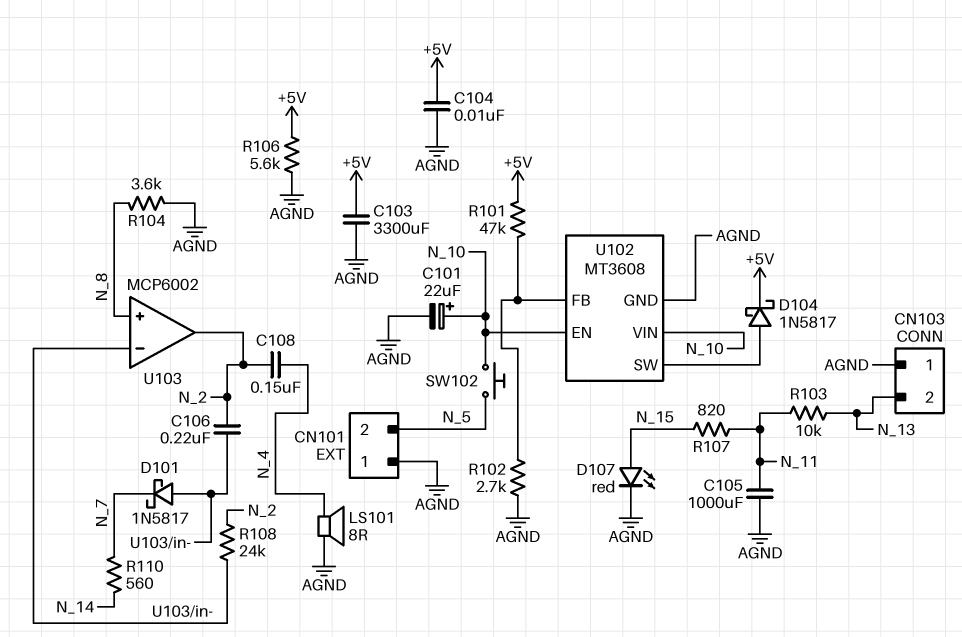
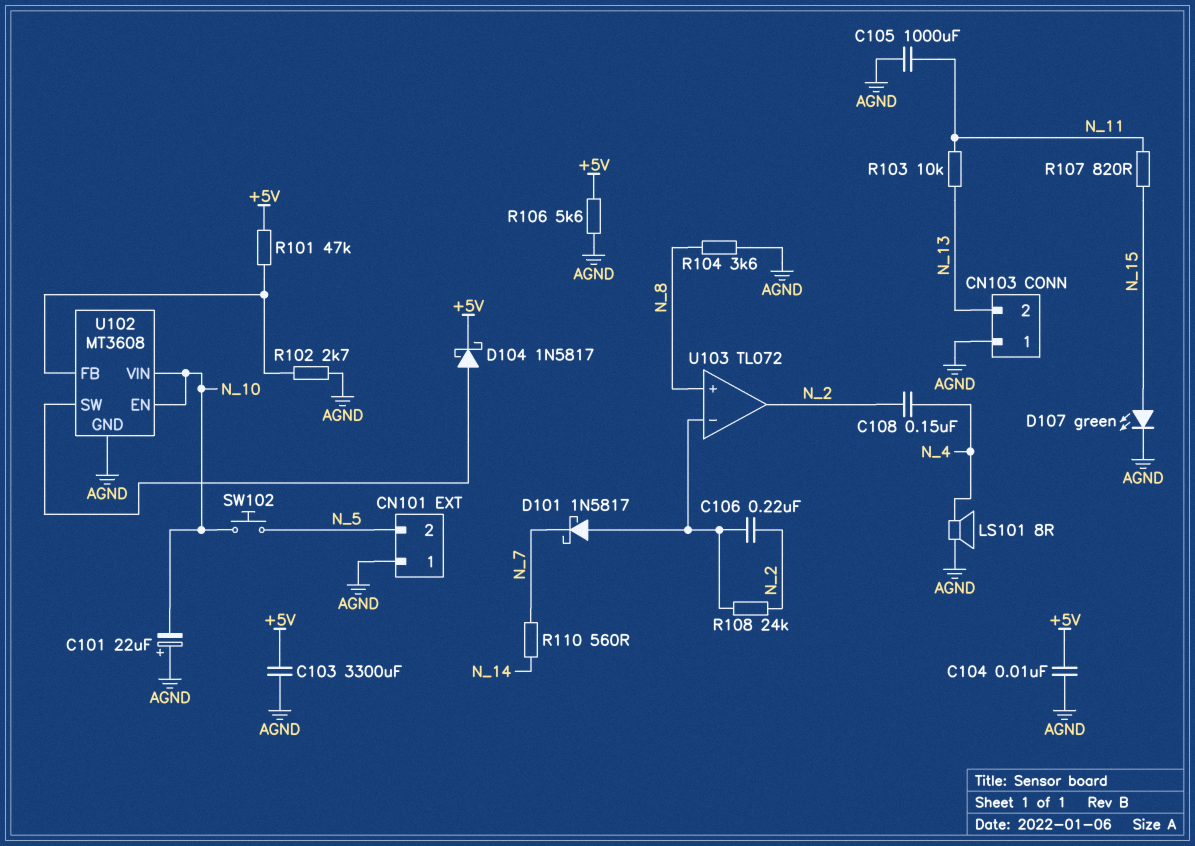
C101: 22uF (plus N_10, minus AGND) -> 22uF (plus AGND, minus N_10)
D107: LED red (A N_15, K AGND) -> LED green (A N_15, K AGND)
U103: MCP6002 -> TL072

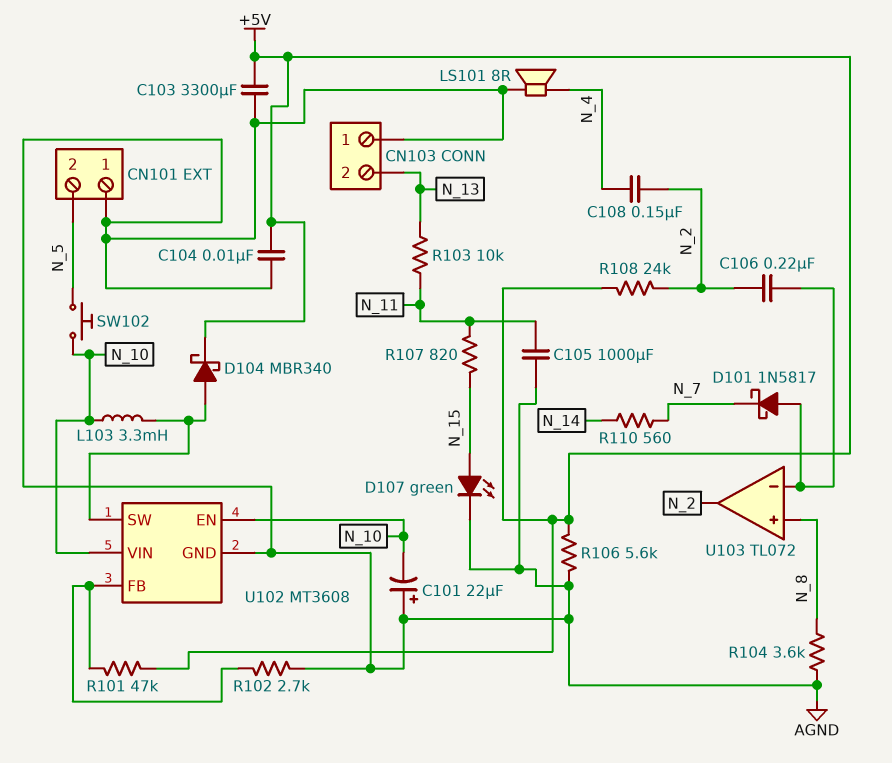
D104: schottky 1N5817 (A U102/SW, K +5V) -> schottky MBR340 (A U102/SW, K +5V)
L103: none -> 3.3mH (N_10, U102/SW)
R108: 24k (N_2, U103/in-) -> 24k (+5V, N_2)

